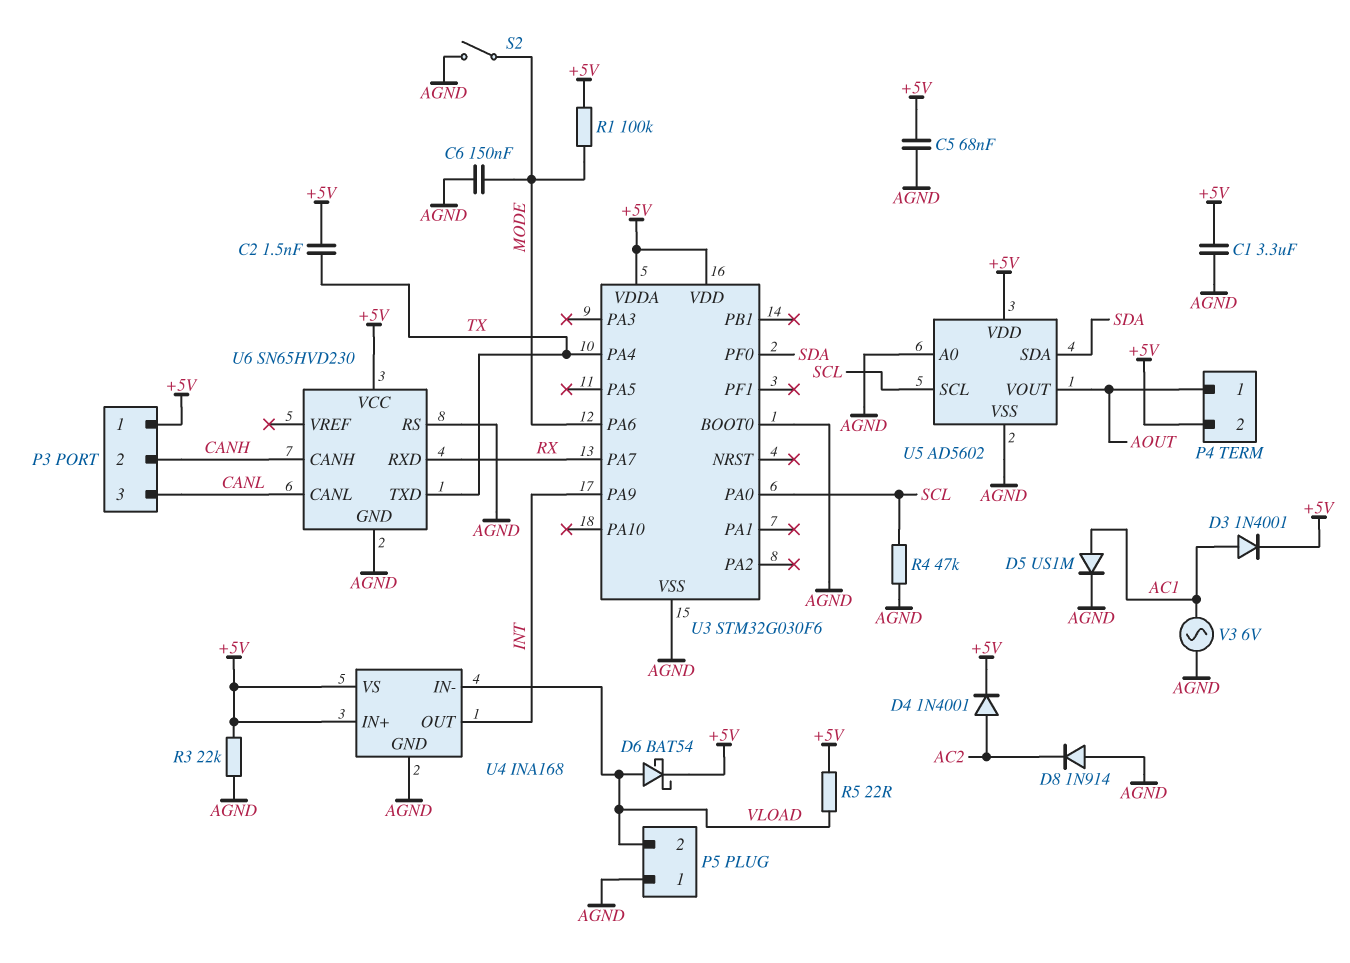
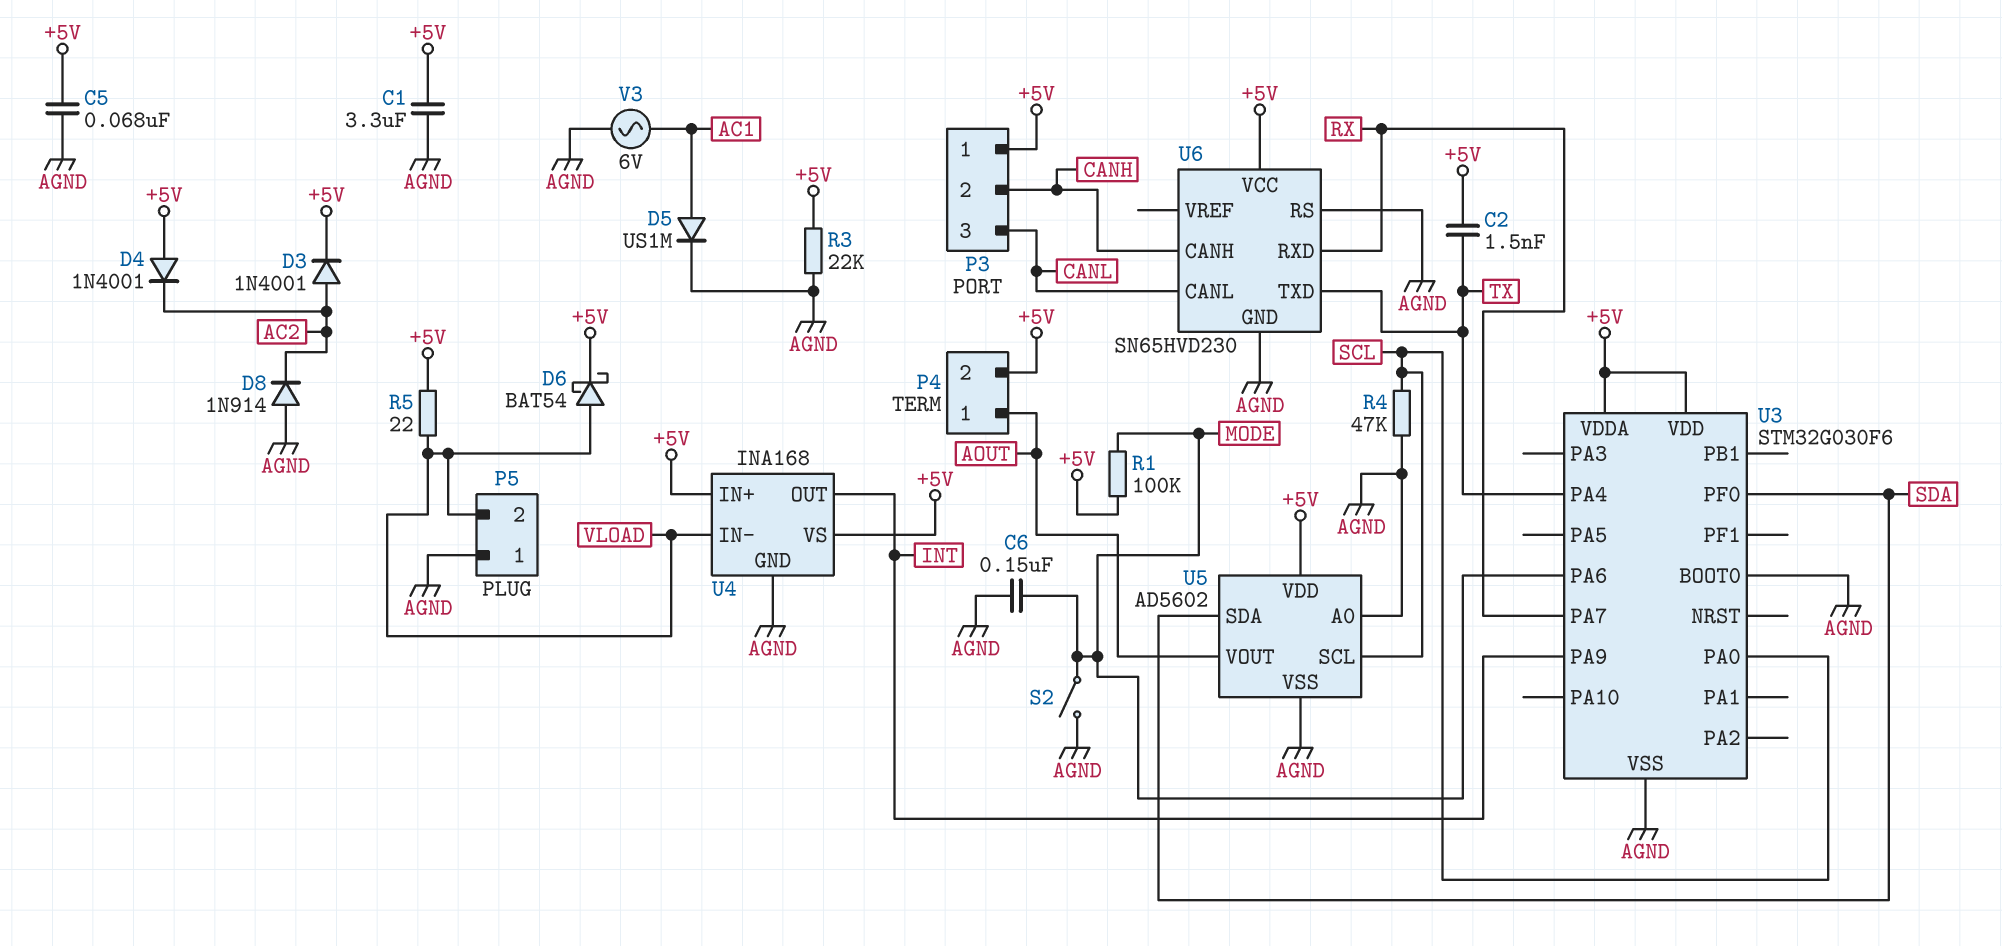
D3: diode 1N4001 (A AC1, K +5V) -> diode 1N4001 (A AC2, K +5V)
D4: diode 1N4001 (A AC2, K +5V) -> diode 1N4001 (A +5V, K AC2)

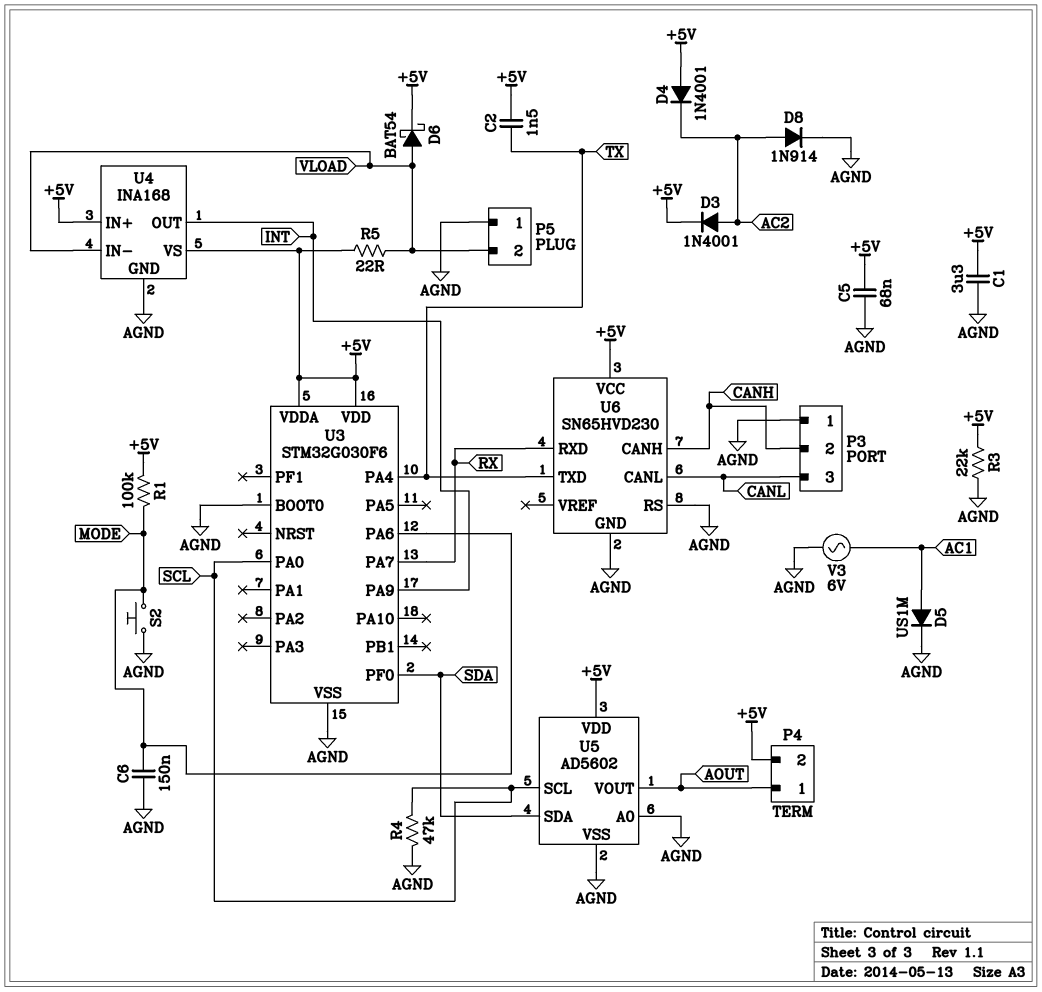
D8: diode 1N914 (A AGND, K AC2) -> diode 1N914 (A AC2, K AGND)
P3 pin 1: +5V -> AGND
S2: switch (AGND, MODE) -> button (AGND, MODE)

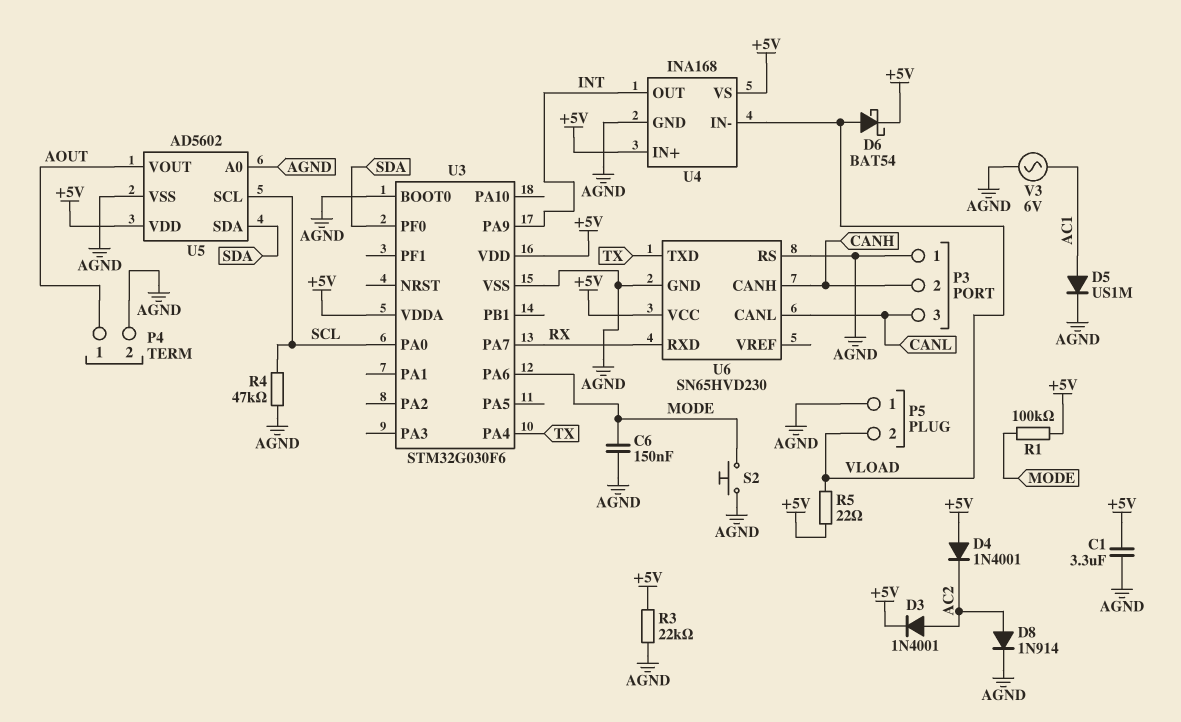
C2: 1.5nF (+5V, TX) -> none
C5: 68nF (+5V, AGND) -> none
P4 pin 2: +5V -> AGND

